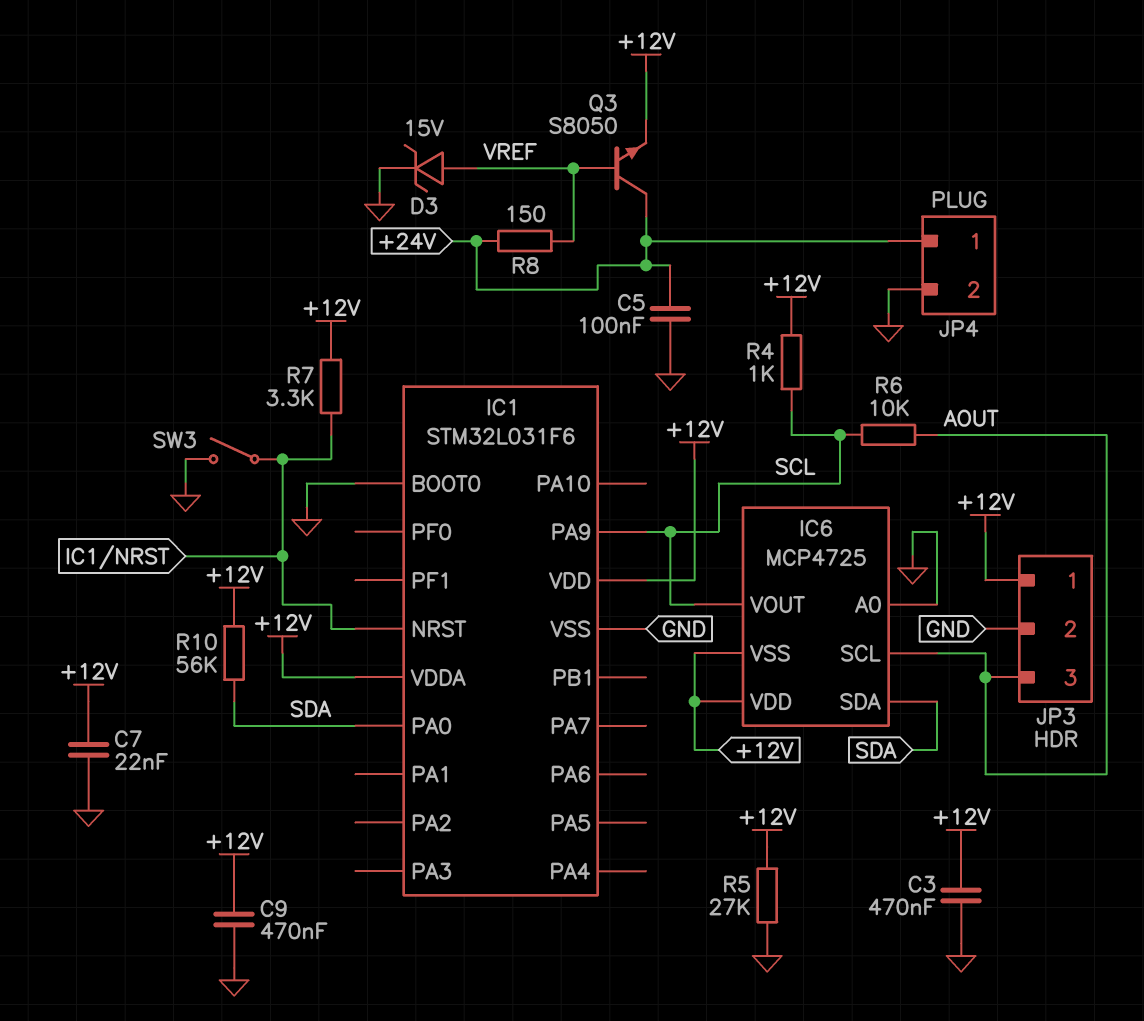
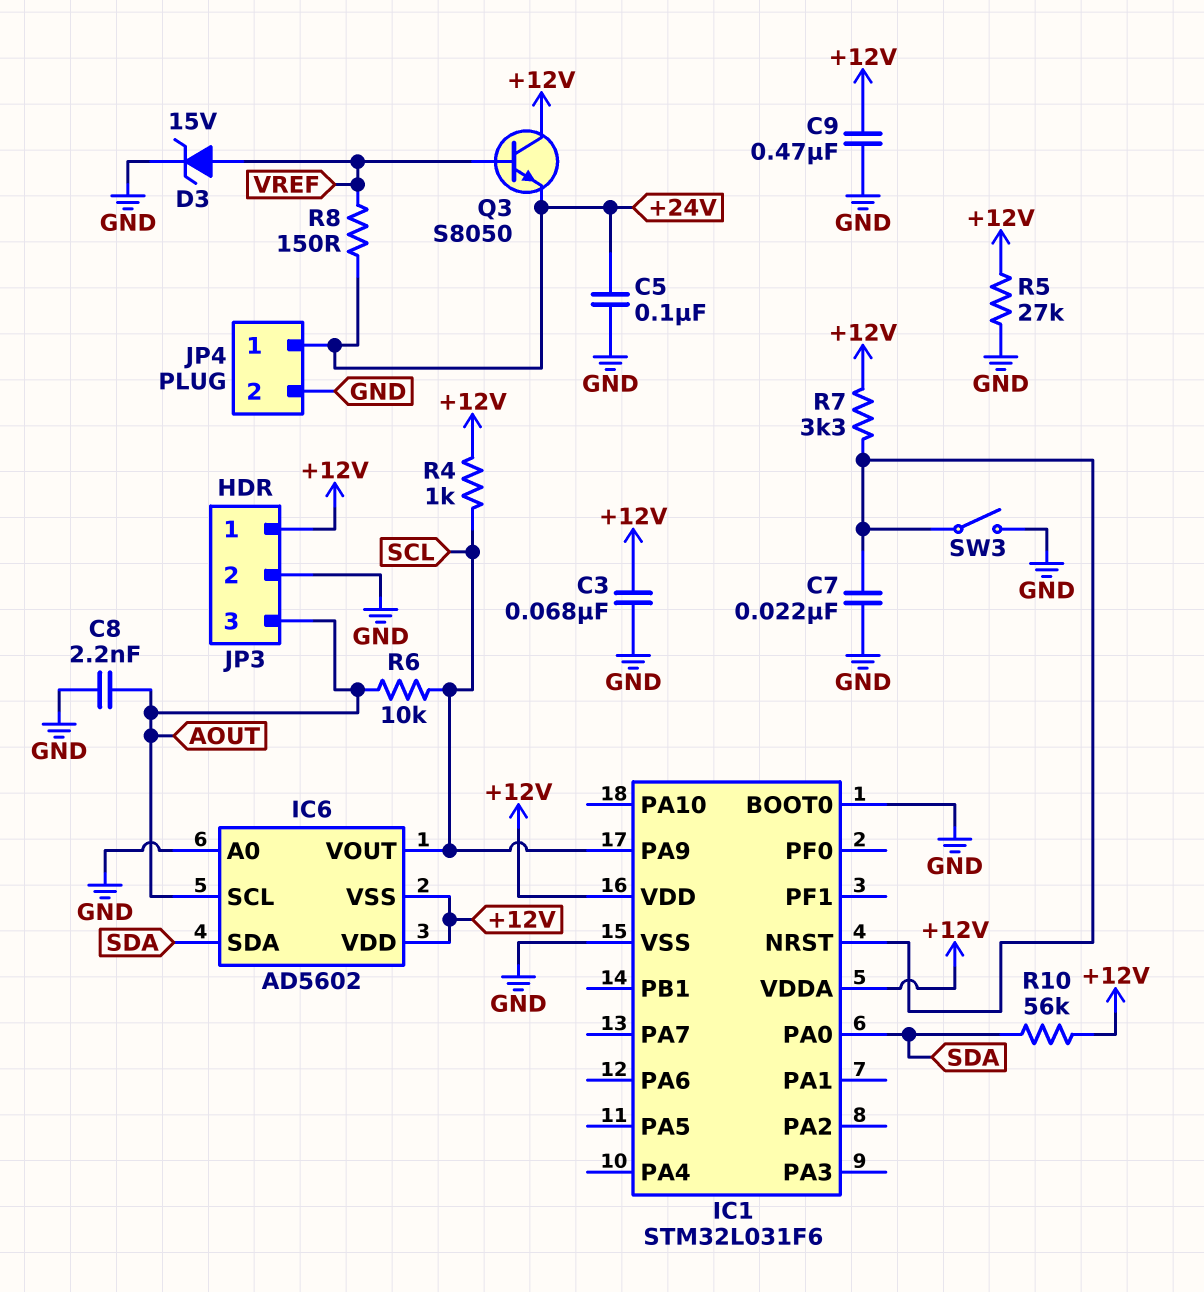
C3: 470nF (+12V, GND) -> 68nF (+12V, GND)
C7: 22nF (+12V, GND) -> 22nF (GND, IC1/NRST)
C8: none -> 2.2nF (AOUT, GND)
IC6: MCP4725 -> AD5602
Q3: NPN S8050 (B VREF, C +24V, E +12V) -> NPN S8050 (B VREF, C +12V, E +24V)

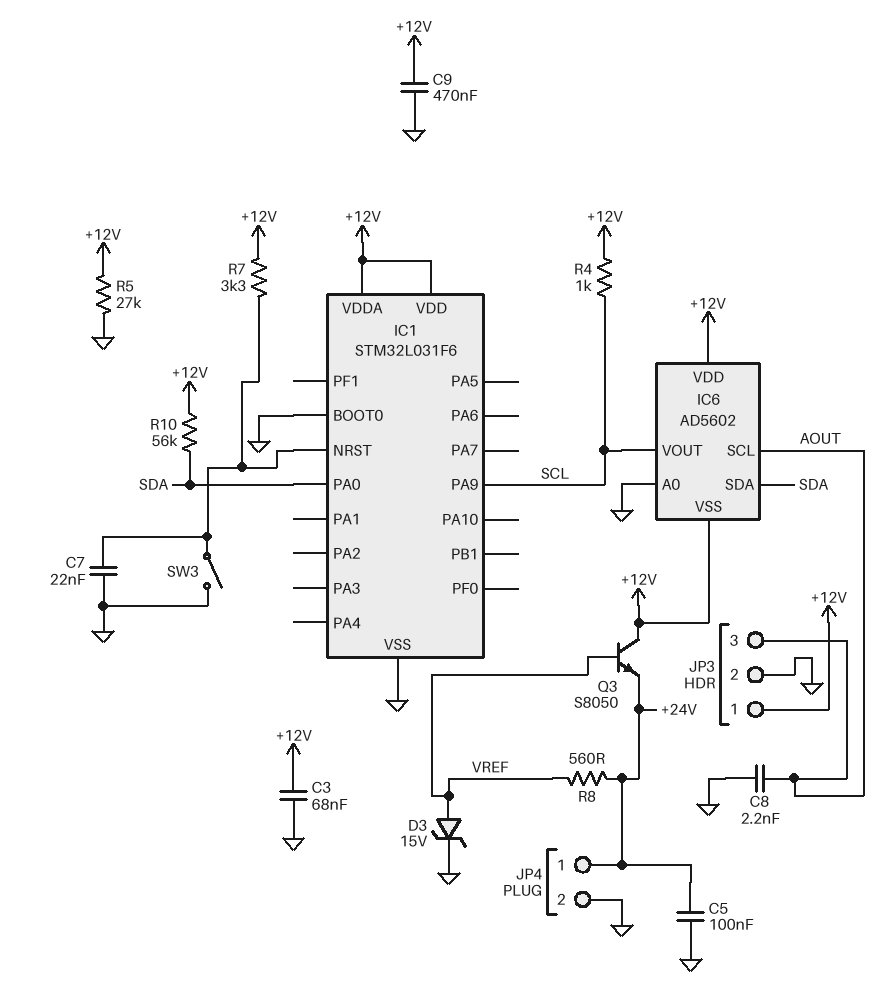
R6: 10k (AOUT, SCL) -> none
R8: 150 (+24V, VREF) -> 560 (+24V, VREF)

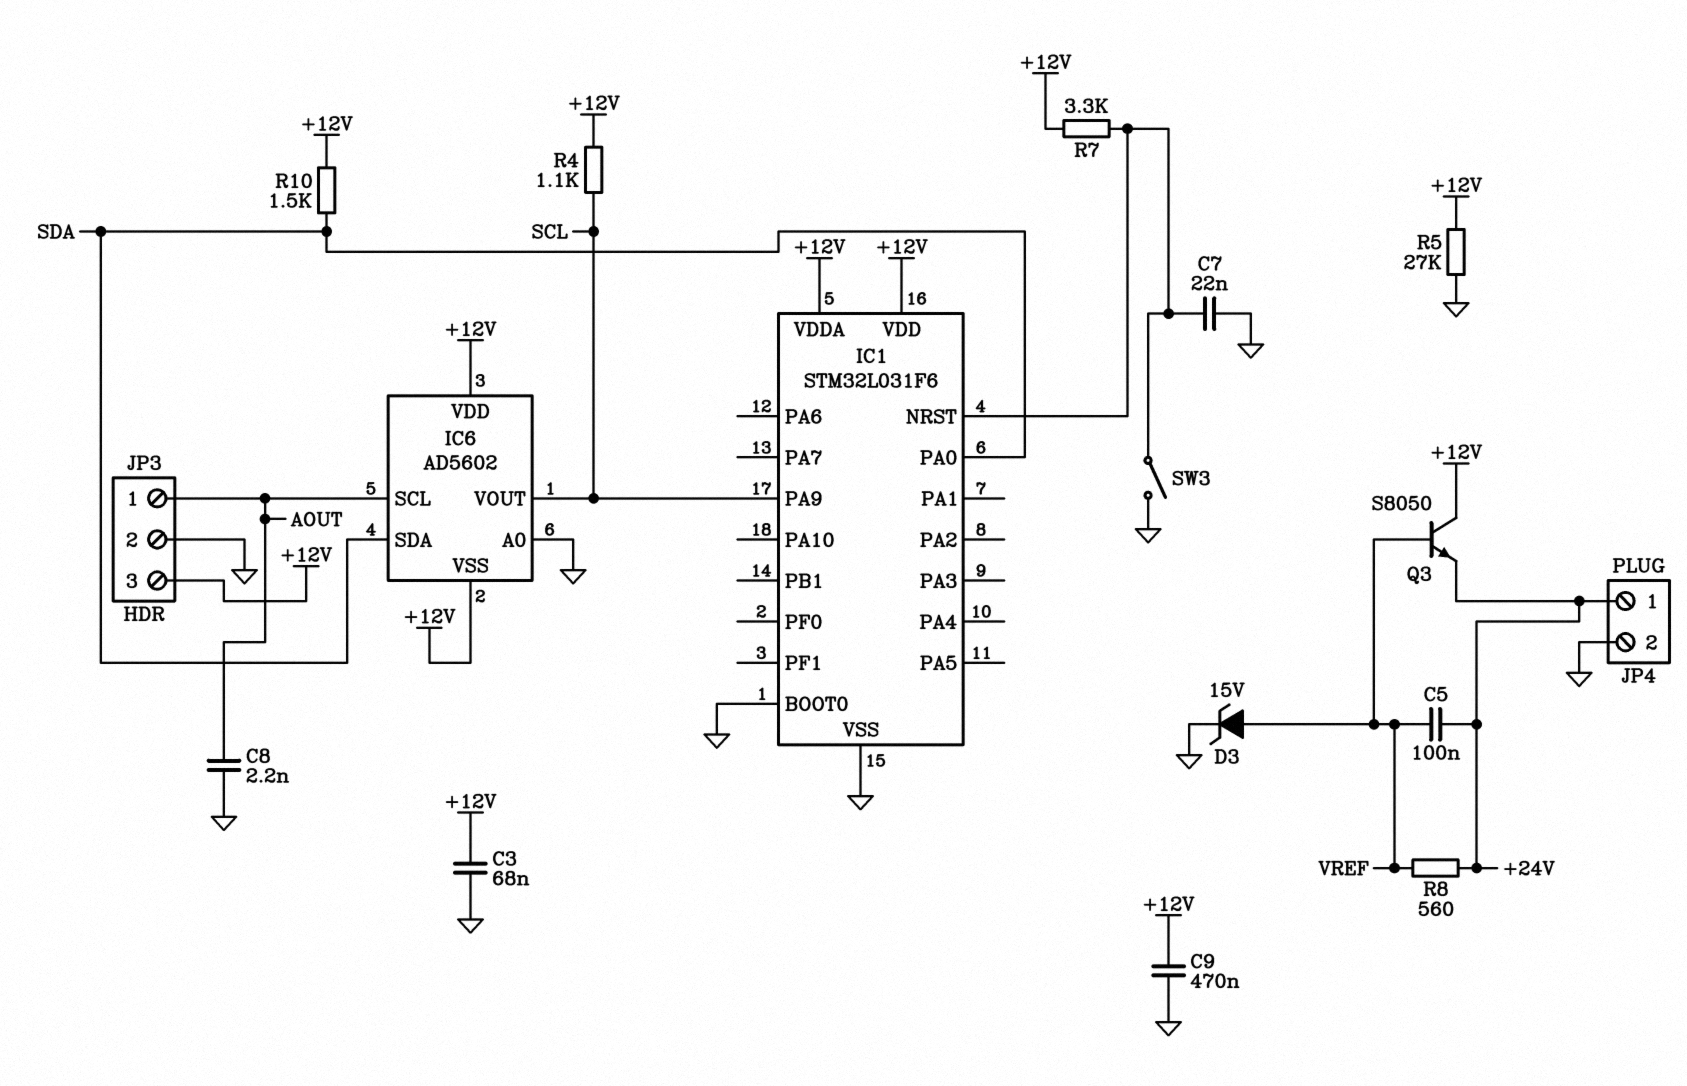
C5: 100nF (+24V, GND) -> 100nF (+24V, VREF)
JP3 pin 1: +12V -> AOUT
JP3 pin 3: AOUT -> +12V
R4: 1k (+12V, SCL) -> 1.1k (+12V, SCL)
R10: 56k (+12V, SDA) -> 1.5k (+12V, SDA)

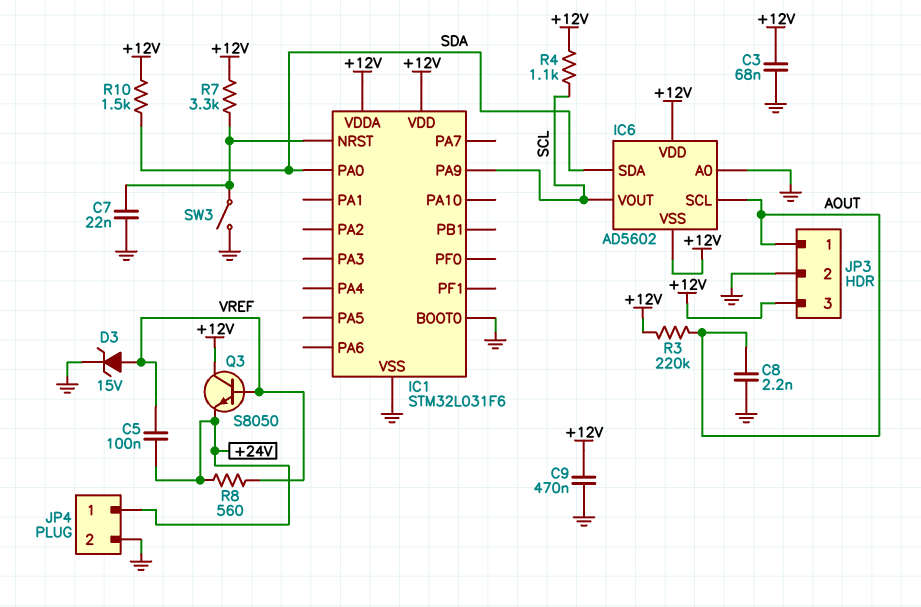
R3: none -> 220k (+12V, AOUT)
R5: 27k (+12V, GND) -> none

